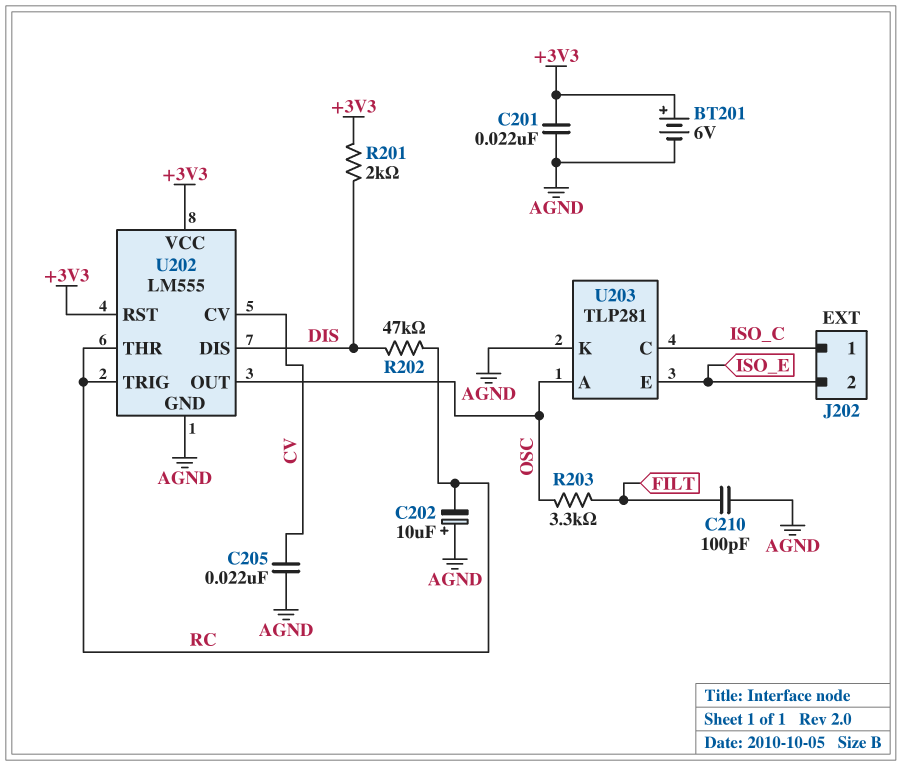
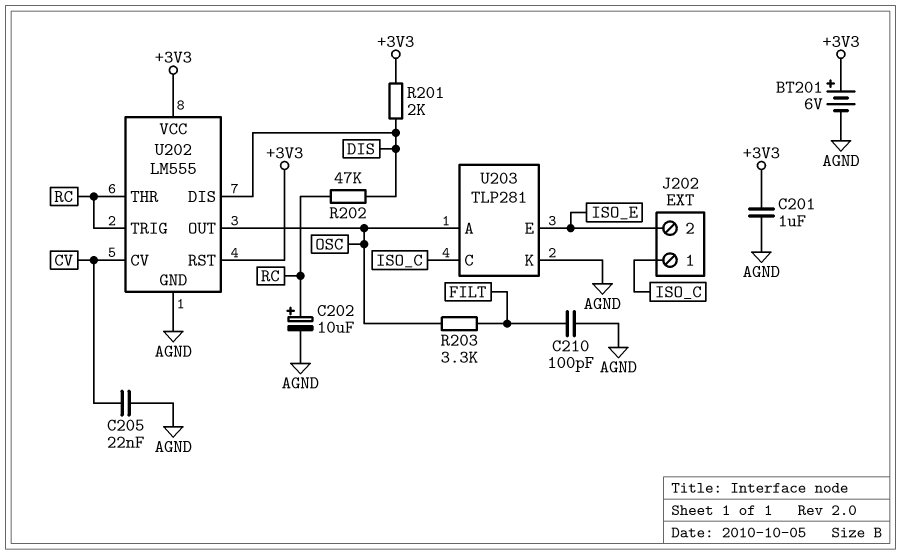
C201: 22nF (+3V3, AGND) -> 1uF (+3V3, AGND)
C202: 10uF (plus AGND, minus RC) -> 10uF (plus RC, minus AGND)

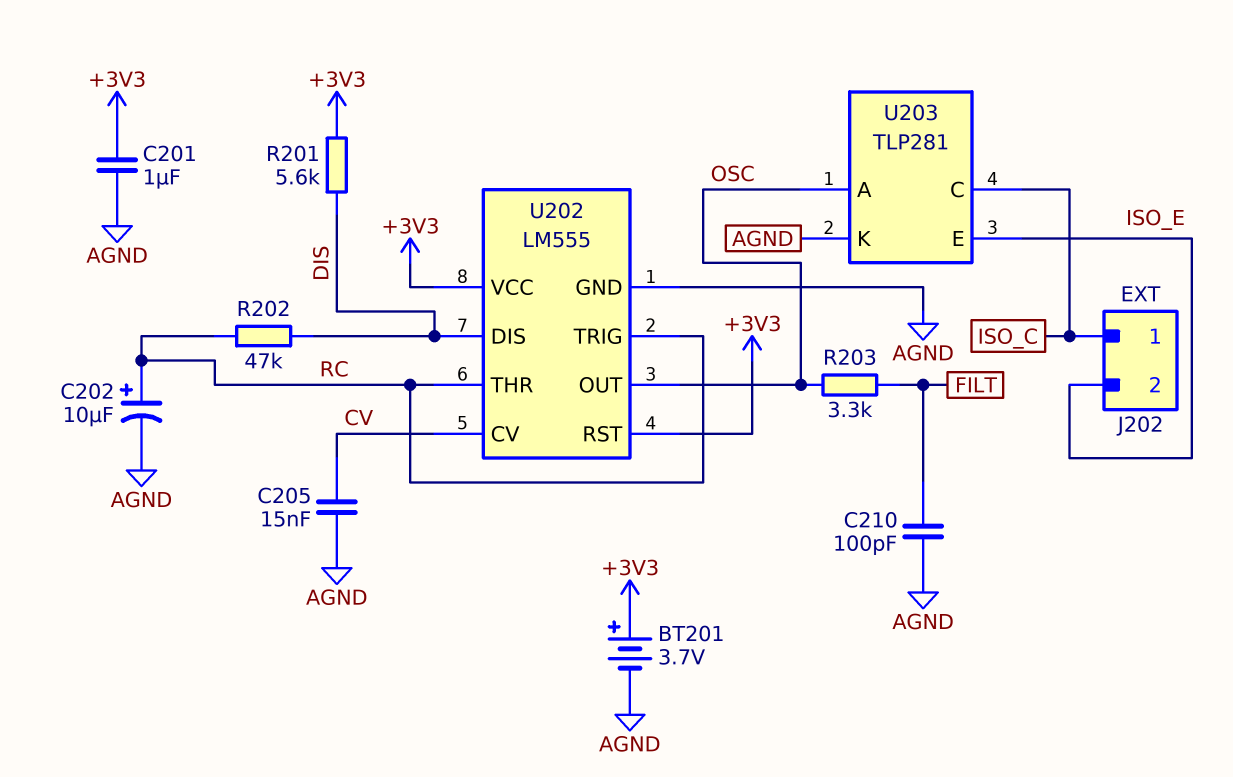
BT201: 6V (plus +3V3, minus AGND) -> 3.7V (plus +3V3, minus AGND)
C205: 22nF (AGND, CV) -> 15nF (AGND, CV)
R201: 2k (+3V3, DIS) -> 5.6k (+3V3, DIS)

